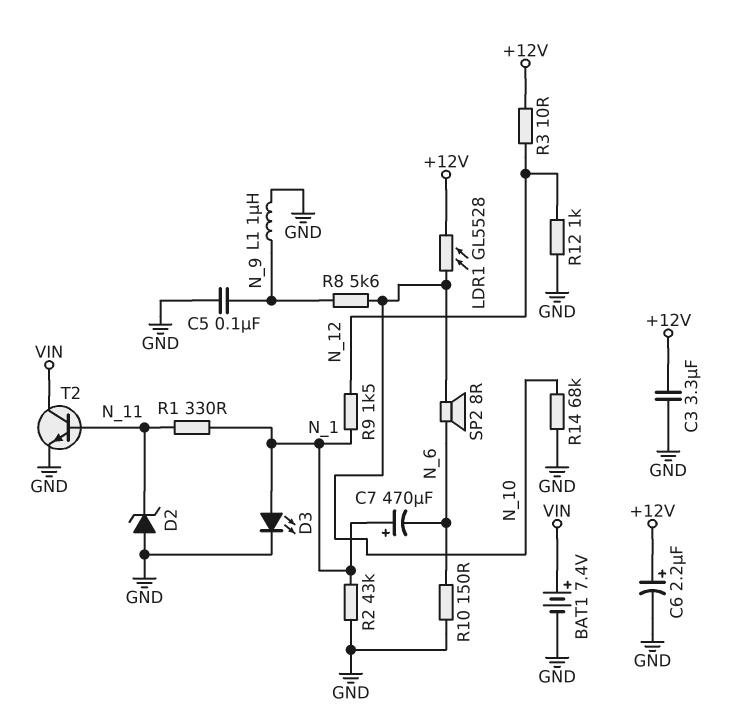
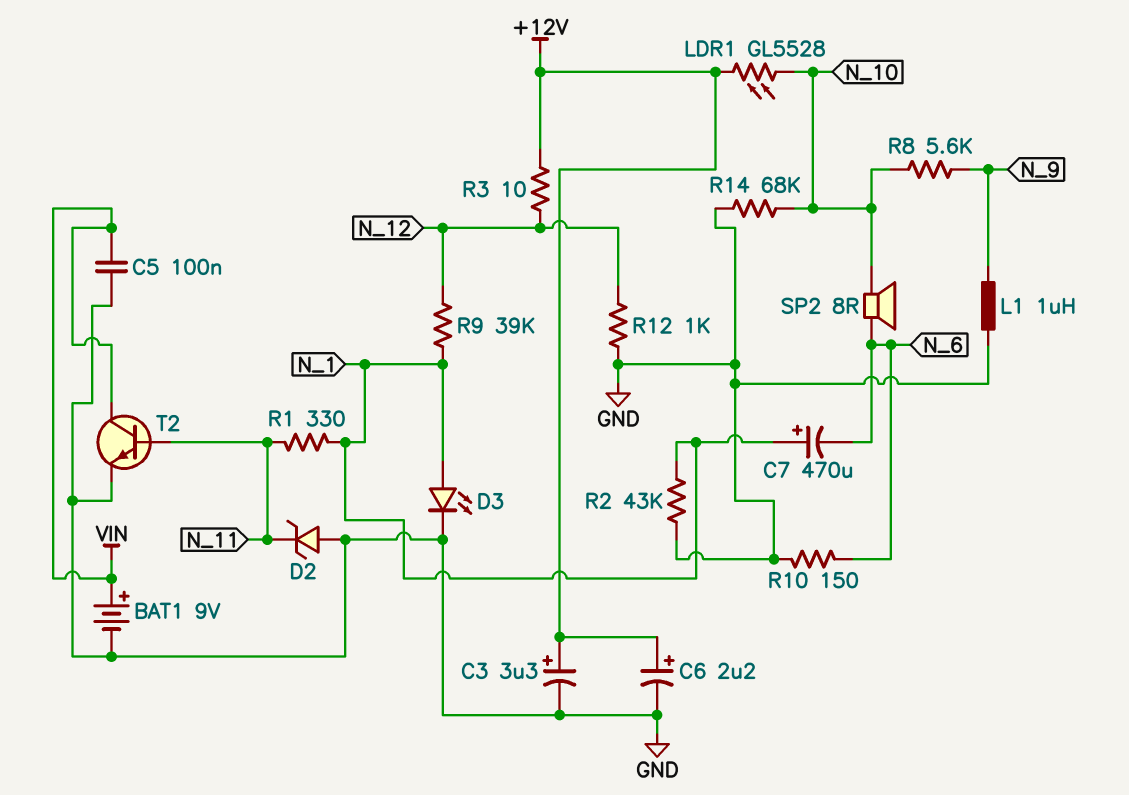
BAT1: 7.4V (plus VIN, minus GND) -> 9V (plus VIN, minus GND)
C3: 3.3uF (+12V, GND) -> 3.3uF (plus +12V, minus GND)
C5: 100nF (GND, N_9) -> 100nF (GND, VIN)
R9: 1.5k (N_1, N_12) -> 39k (N_1, N_12)

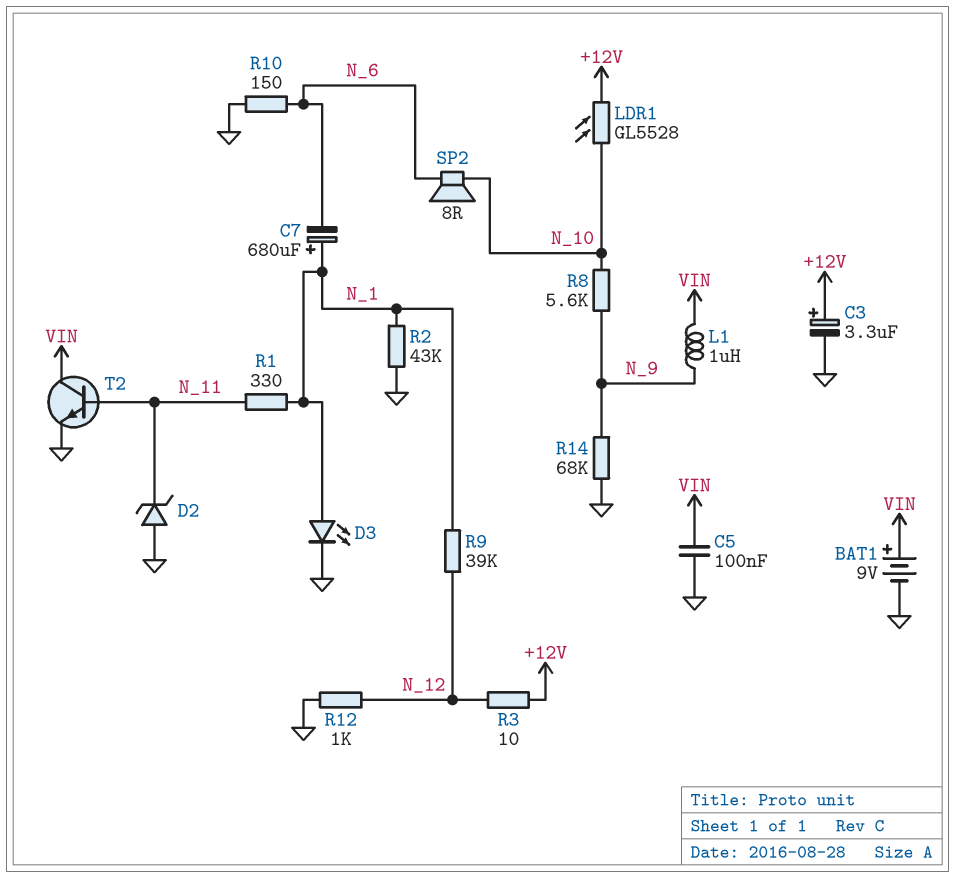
C6: 2.2uF (plus +12V, minus GND) -> none
C7: 470uF (plus N_1, minus N_6) -> 680uF (plus N_1, minus N_6)
L1: 1uH (GND, N_9) -> 1uH (N_9, VIN)
R14: 68k (GND, N_10) -> 68k (GND, N_9)

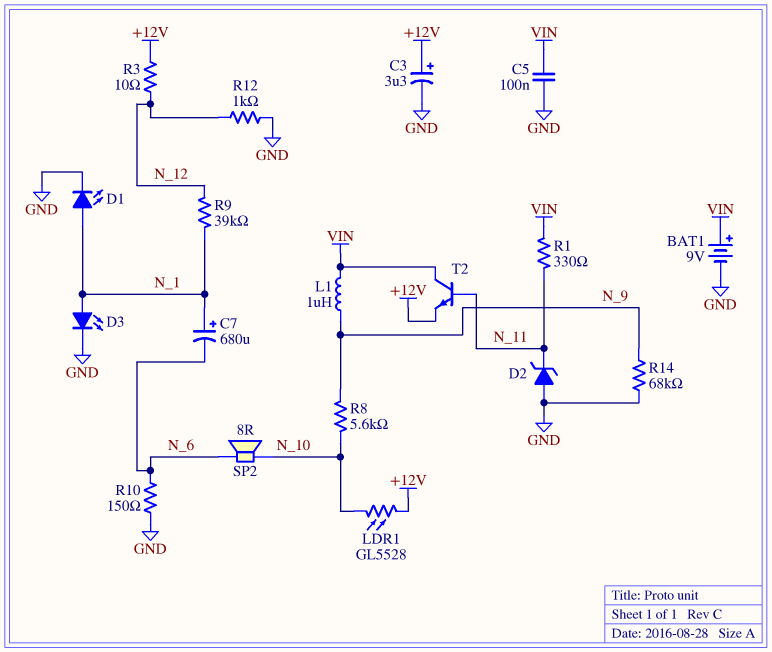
D1: none -> LED (A N_1, K GND)
R1: 330 (N_1, N_11) -> 330 (N_11, VIN)
R2: 43k (GND, N_1) -> none
T2: NPN (B N_11, C VIN, E GND) -> NPN (B N_11, C VIN, E +12V)

